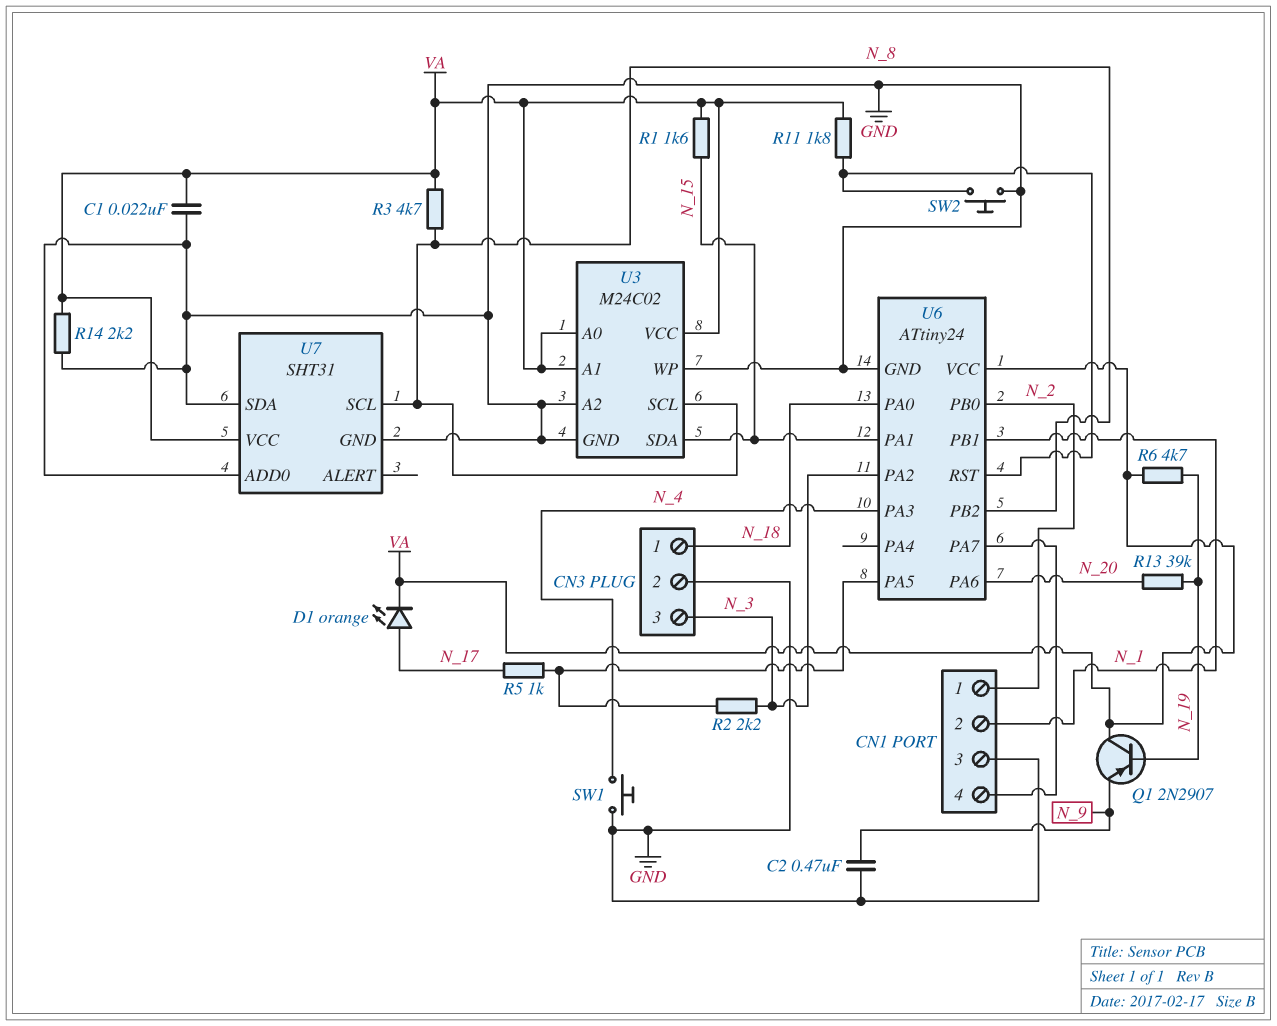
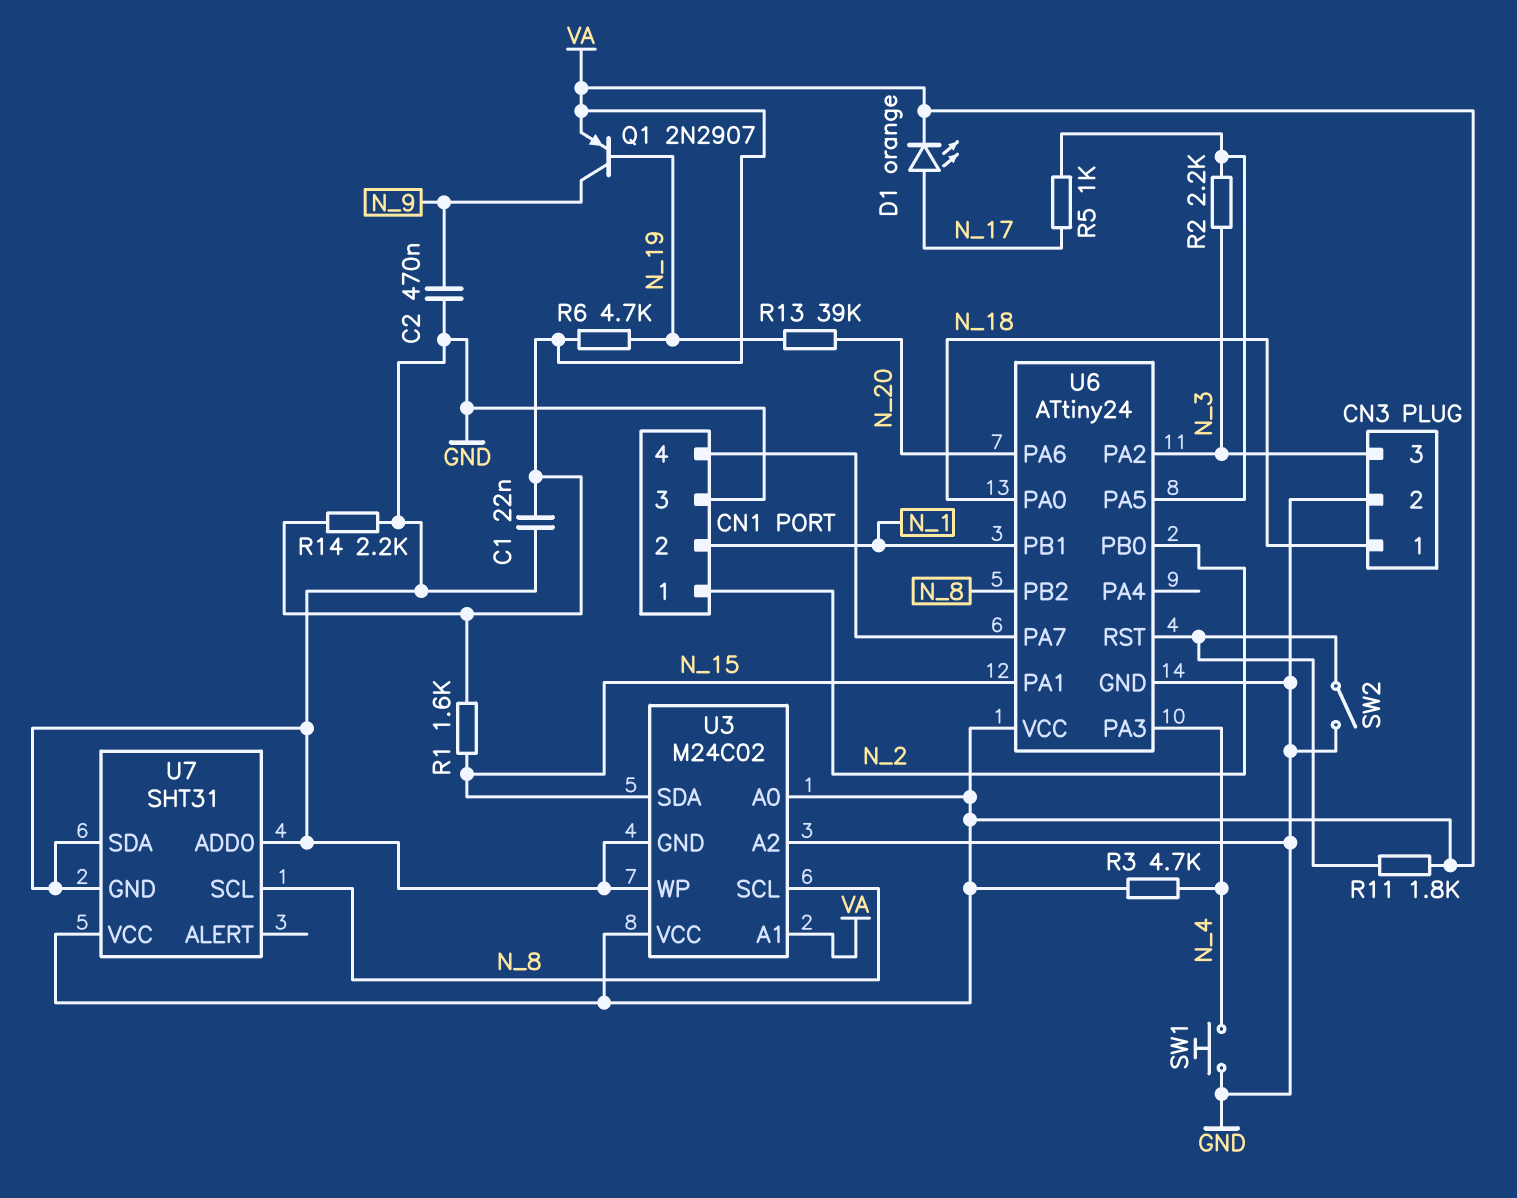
Q1: PNP 2N2907 (B N_19, C VA, E N_9) -> PNP 2N2907 (B N_19, C N_9, E VA)
R3: 4.7k (N_8, VA) -> 4.7k (N_4, VA)
SW2: button (GND, U6/RST) -> switch (GND, U6/RST)

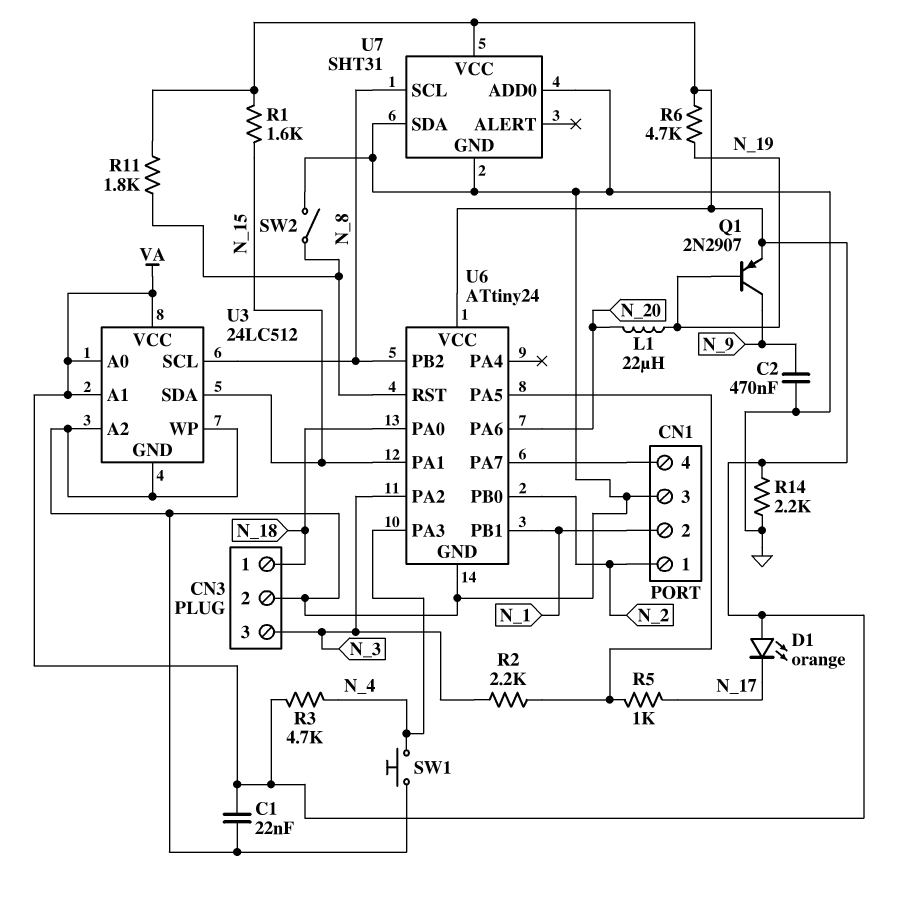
D1: LED orange (A N_17, K VA) -> LED orange (A VA, K N_17)
L1: none -> 22uH (N_19, N_20)
R13: 39k (N_19, N_20) -> none
U3: M24C02 -> 24LC512

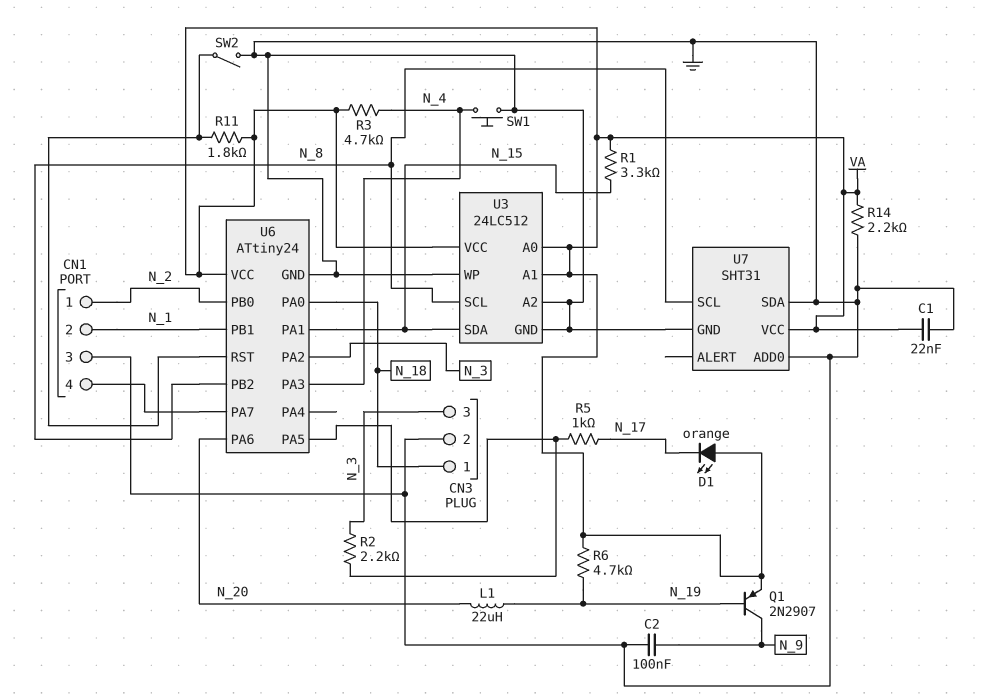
C2: 470nF (GND, N_9) -> 100nF (GND, N_9)
R1: 1.6k (N_15, VA) -> 3.3k (N_15, VA)

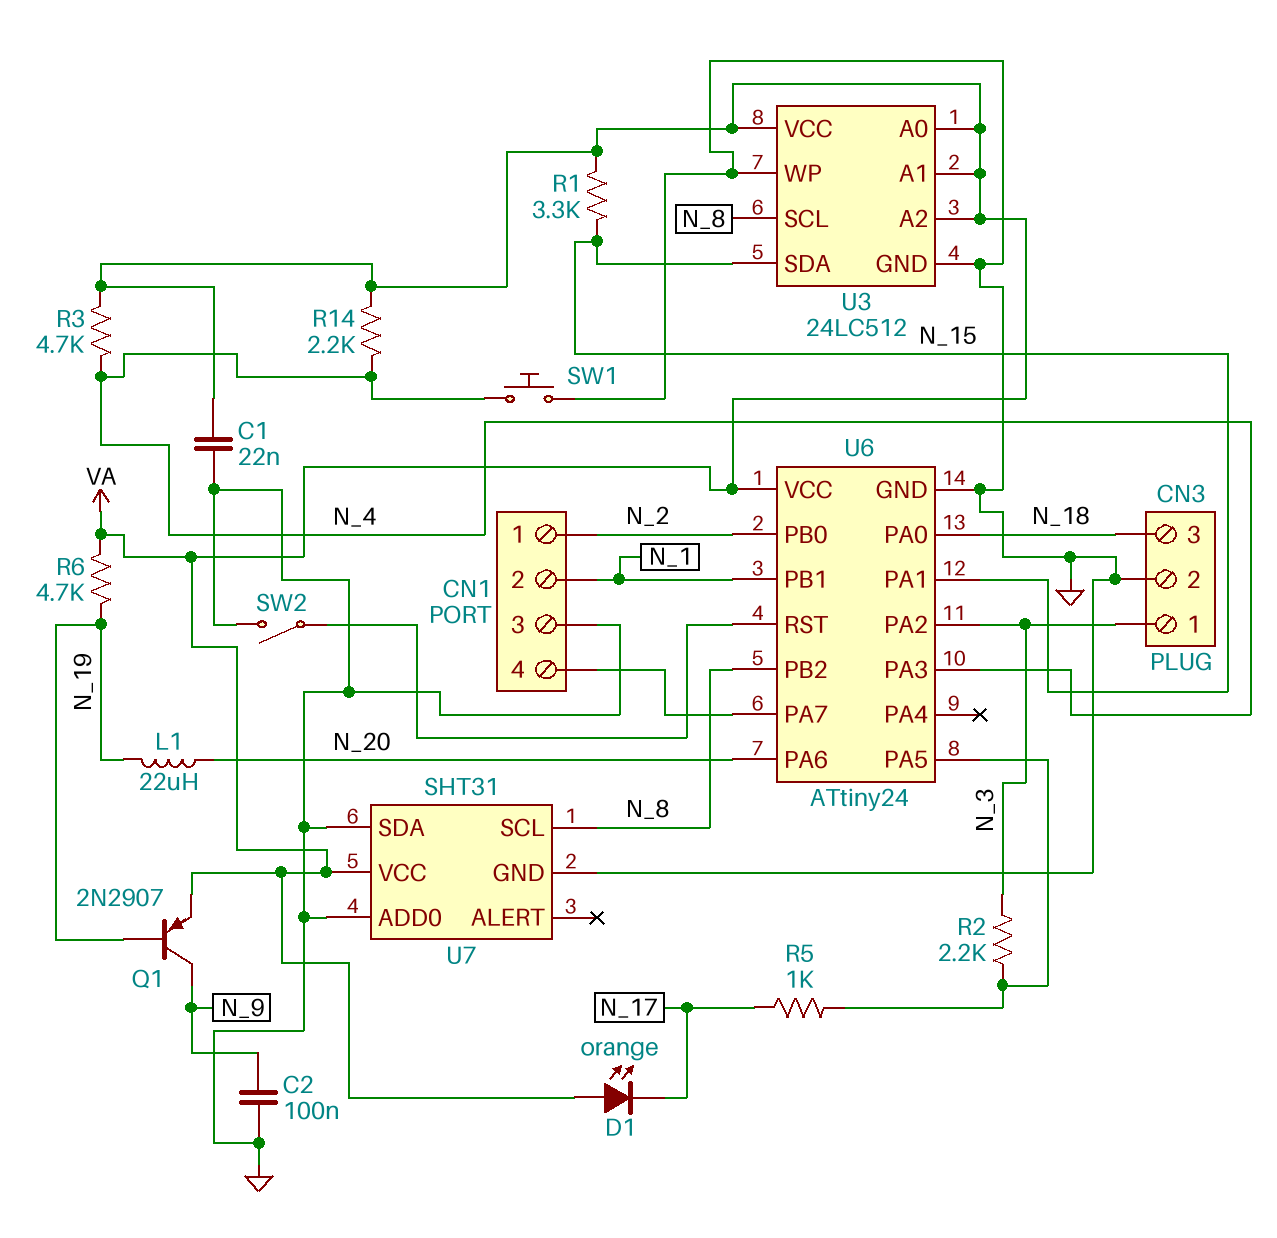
CN3 pin 1: N_18 -> N_3
CN3 pin 3: N_3 -> N_18
R11: 1.8k (U6/RST, VA) -> none
R14: 2.2k (GND, VA) -> 2.2k (N_4, VA)
U3 pin A2: GND -> VA

